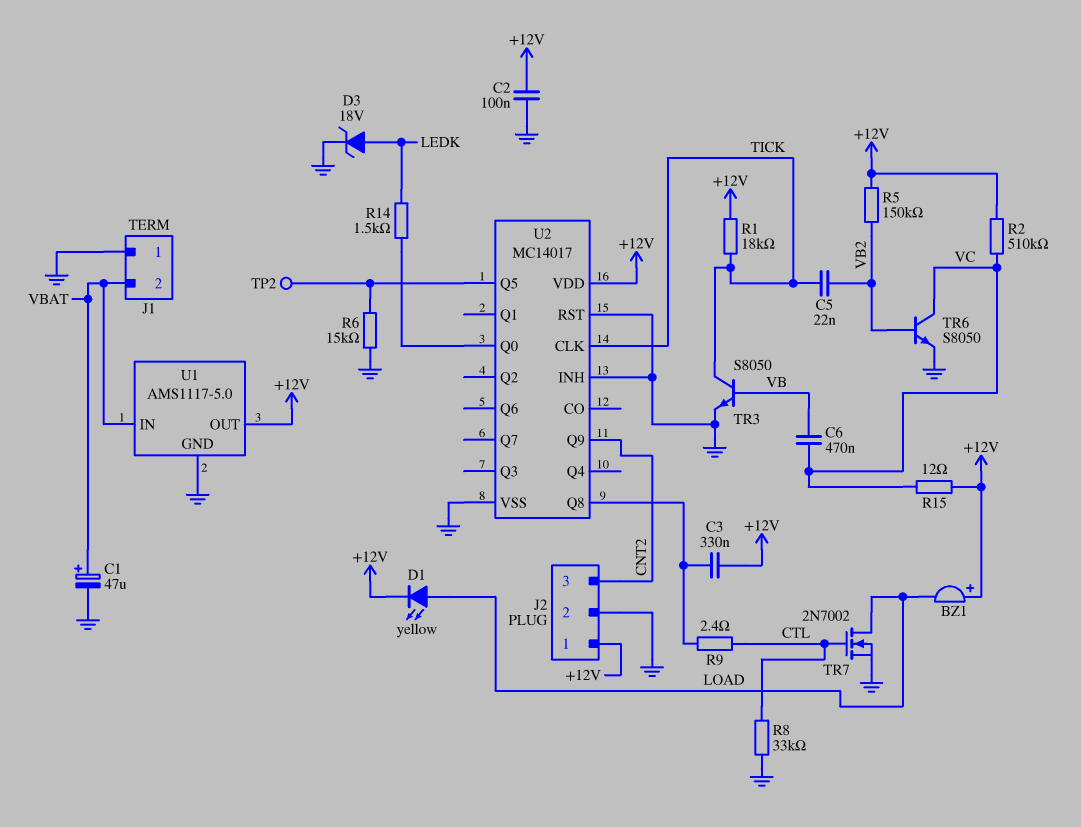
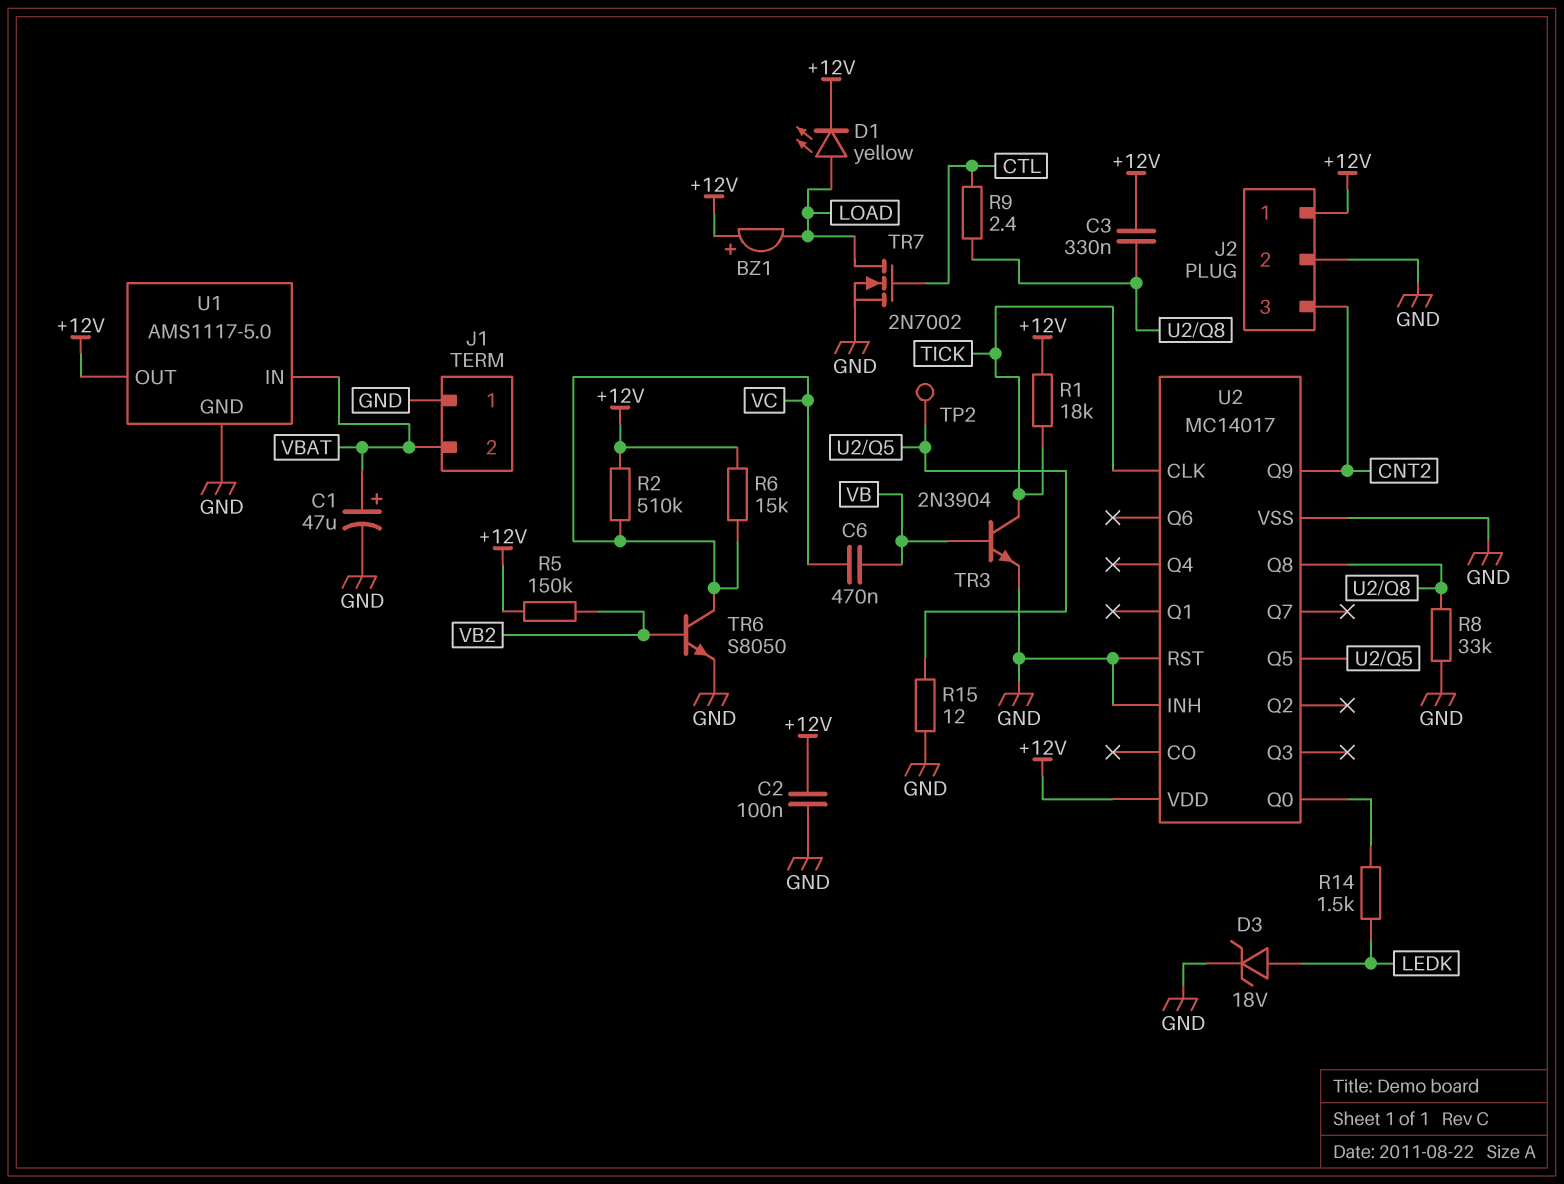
C5: 22nF (TICK, VB2) -> none
R6: 15k (GND, U2/Q5) -> 15k (+12V, VC)
R8: 33k (CTL, GND) -> 33k (GND, U2/Q8)
R15: 12 (+12V, VC) -> 12 (GND, U2/Q5)
TR3: NPN S8050 (B VB, C TICK, E GND) -> NPN 2N3904 (B VB, C TICK, E GND)

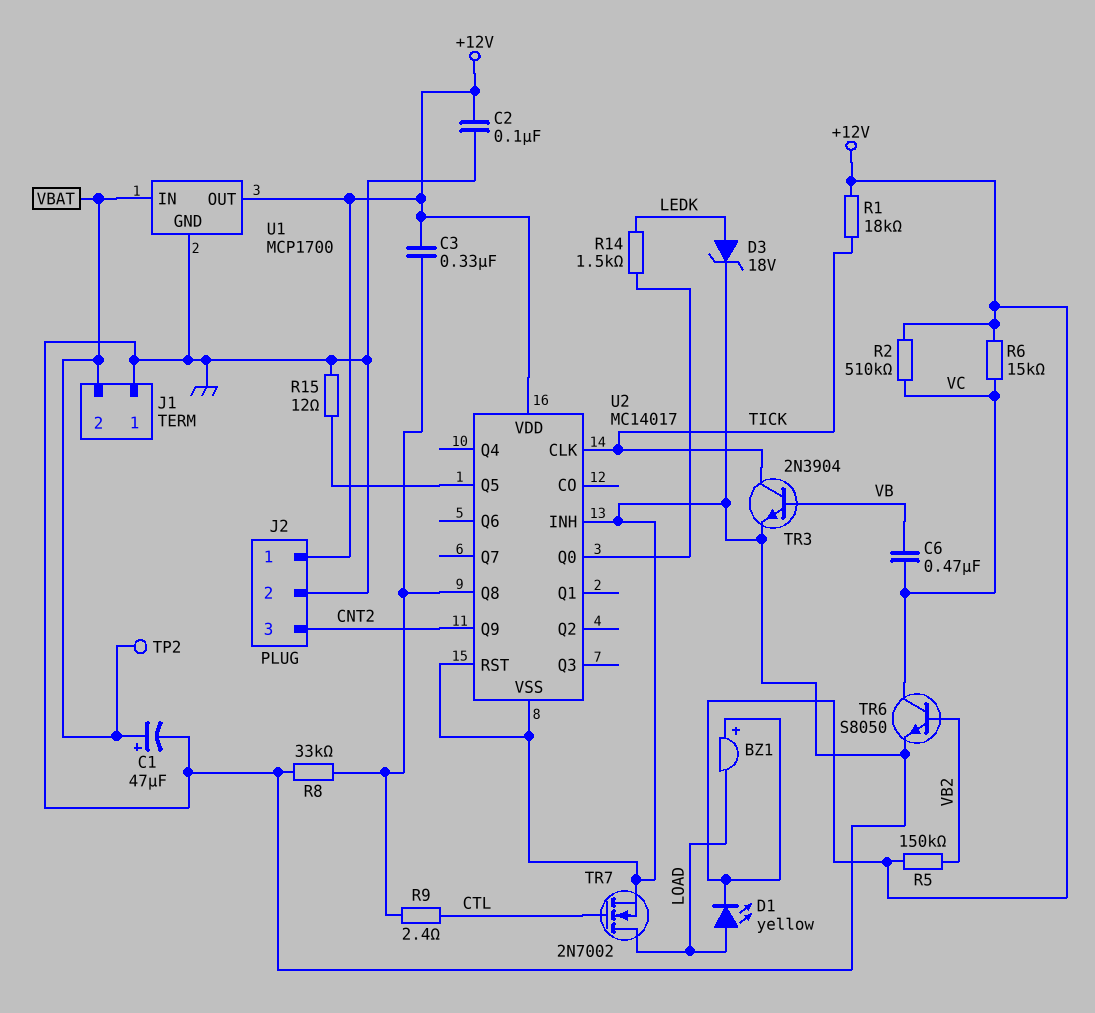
TP2: test point (U2/Q5) -> test point (VBAT)
U1: AMS1117-5.0 -> MCP1700

